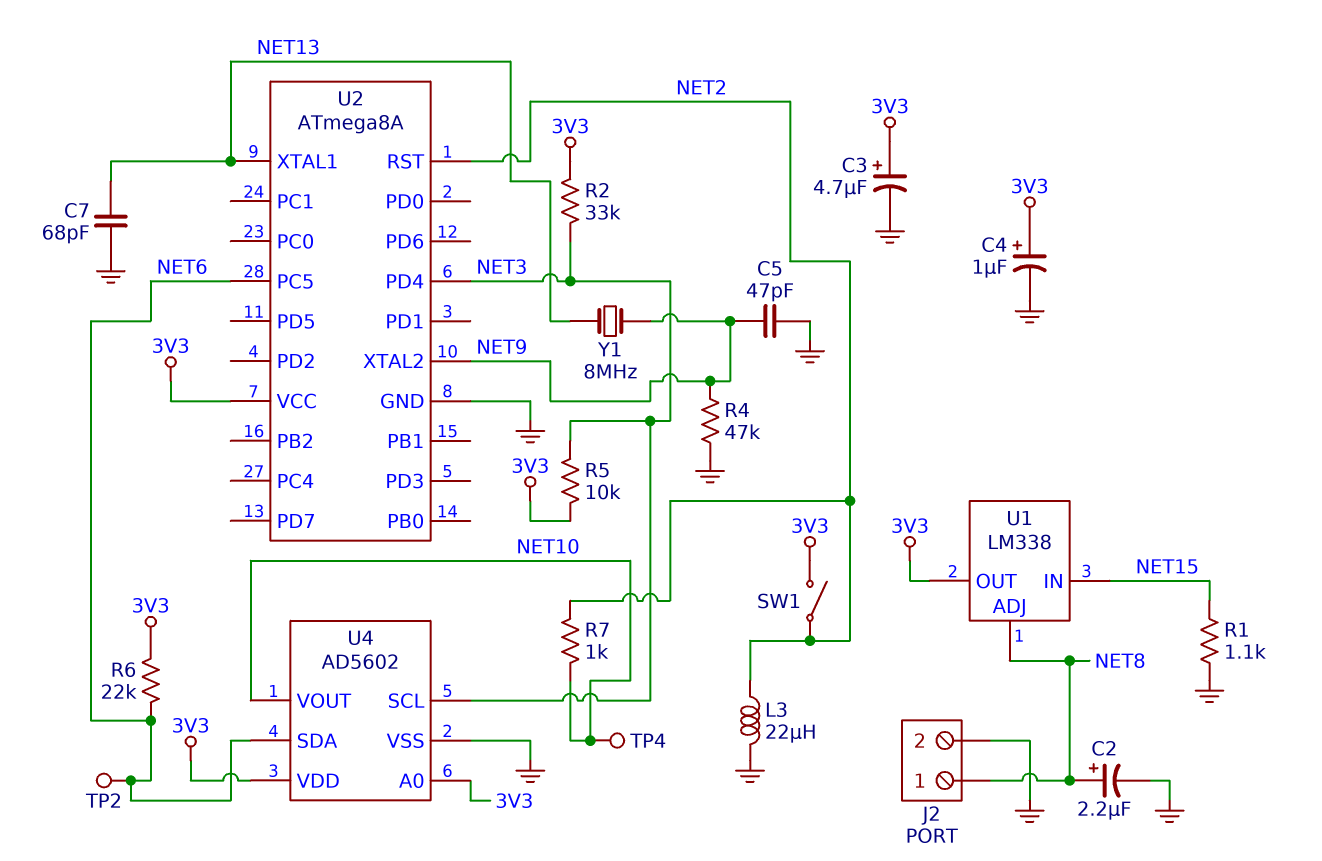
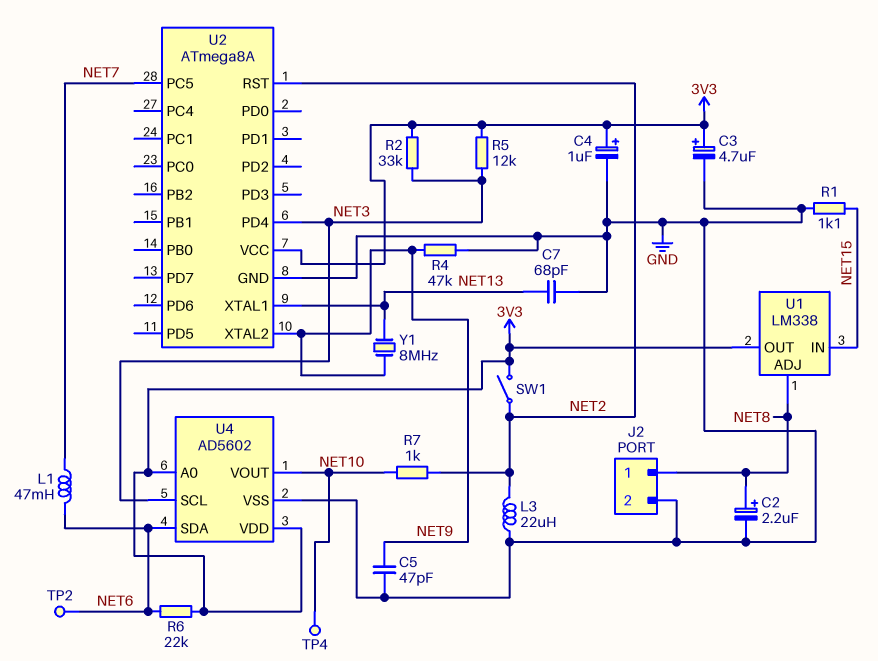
L1: none -> 47mH (NET6, NET7)
R5: 10k (3V3, NET3) -> 12k (3V3, NET3)
U2 pin PC5: NET6 -> NET7

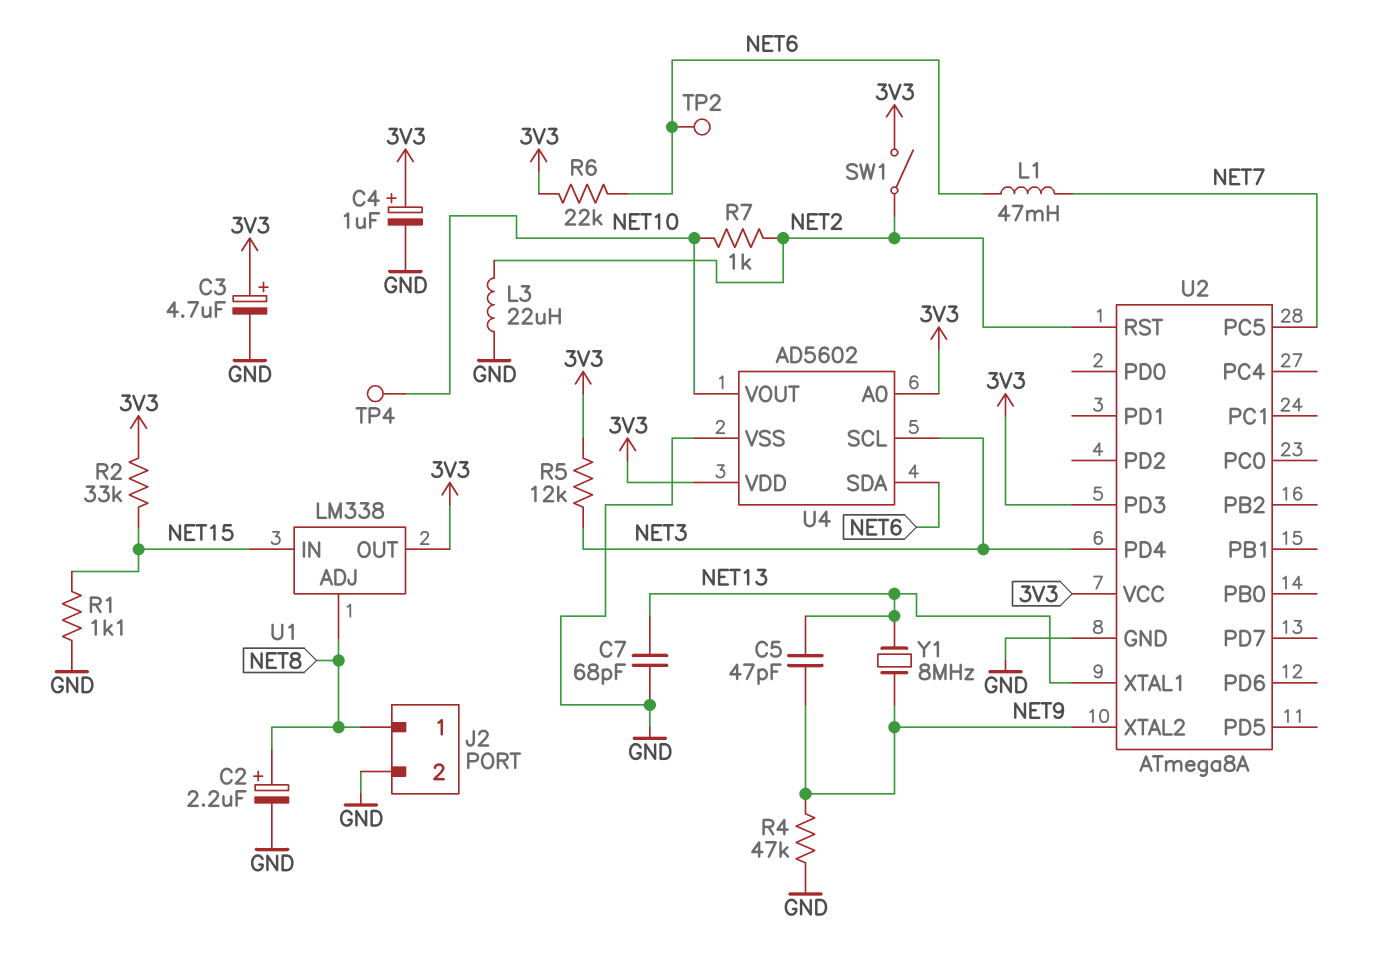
C5: 47pF (GND, NET9) -> 47pF (NET9, NET13)
R2: 33k (3V3, NET3) -> 33k (3V3, NET15)
U2 pin PD3: none -> 3V3

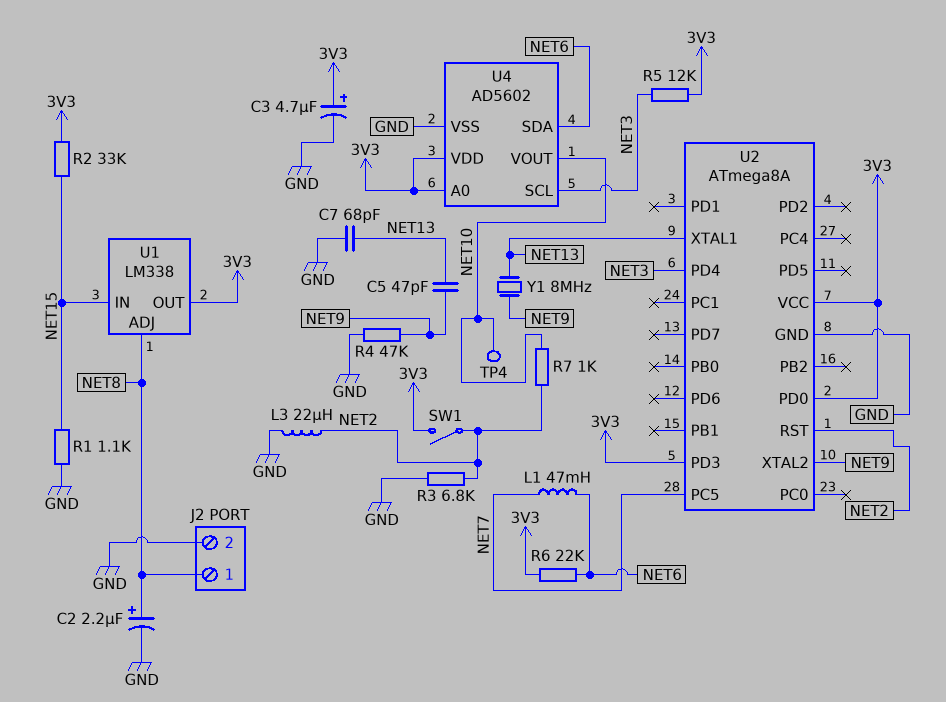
C4: 1uF (plus 3V3, minus GND) -> none
R3: none -> 6.8k (GND, NET2)
TP2: test point (NET6) -> none
U2 pin PD0: none -> 3V3

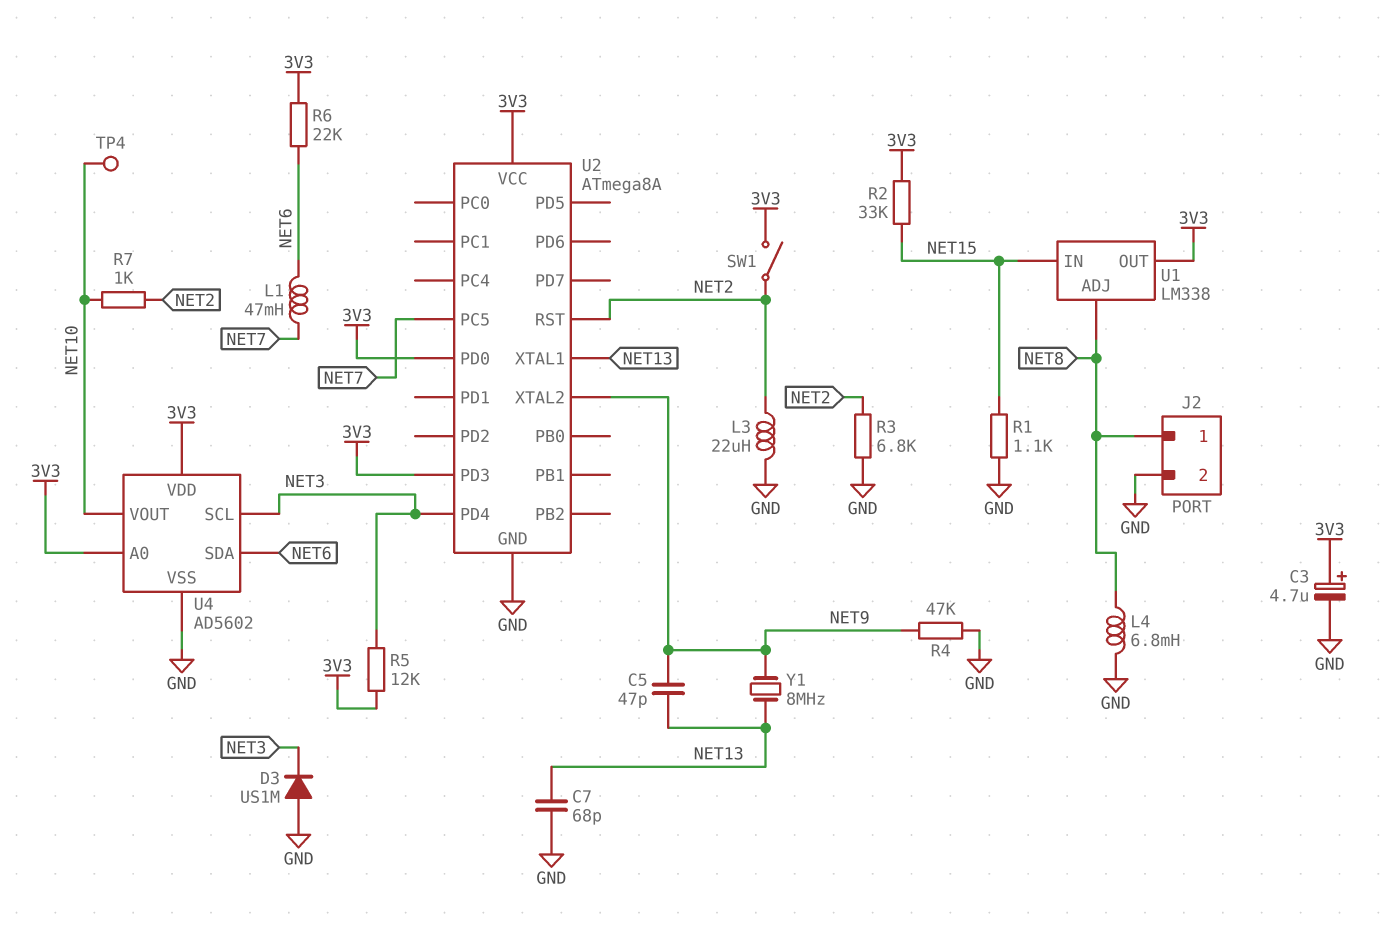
C2: 2.2uF (plus NET8, minus GND) -> none
D3: none -> diode US1M (A GND, K NET3)
L4: none -> 6.8mH (GND, NET8)

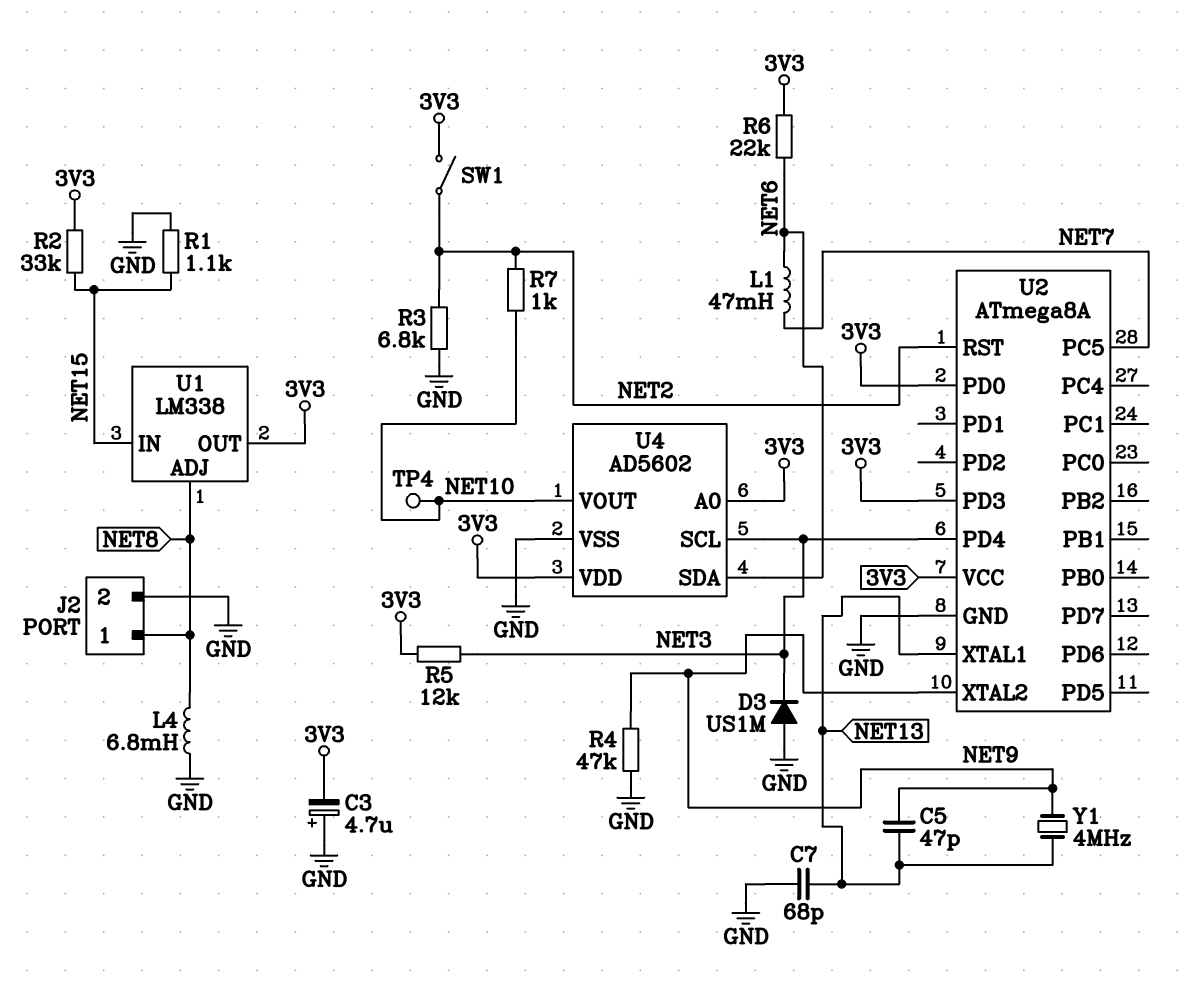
C3: 4.7uF (plus 3V3, minus GND) -> 4.7uF (plus GND, minus 3V3)
L3: 22uH (GND, NET2) -> none
Y1: 8MHz (NET9, NET13) -> 4MHz (NET9, NET13)

